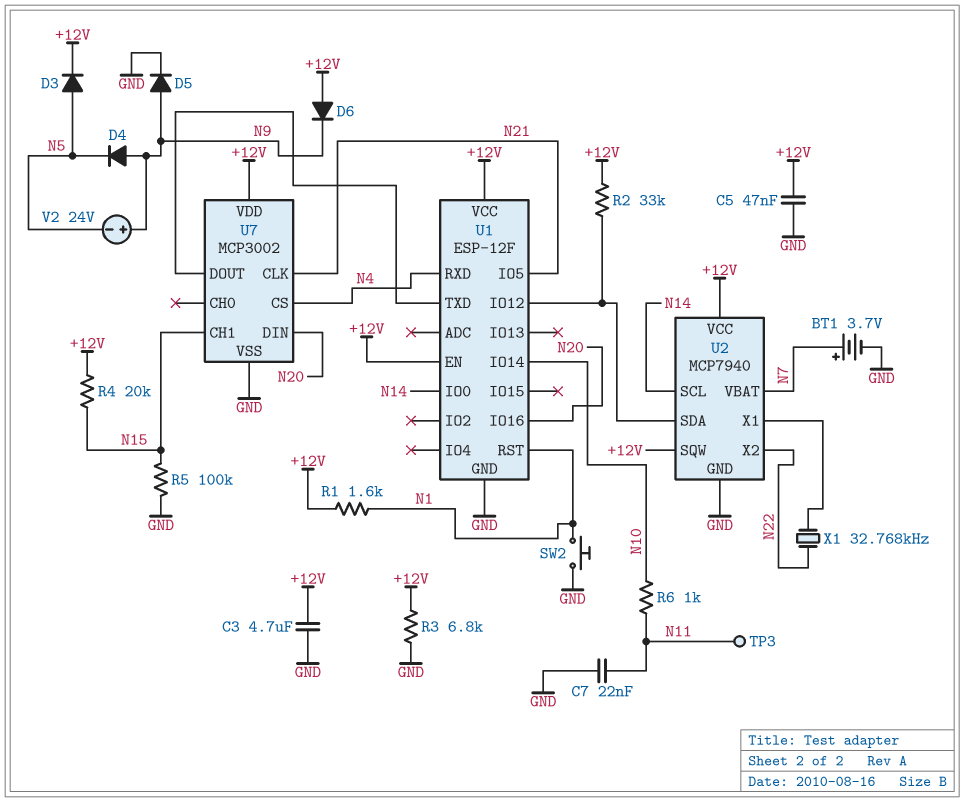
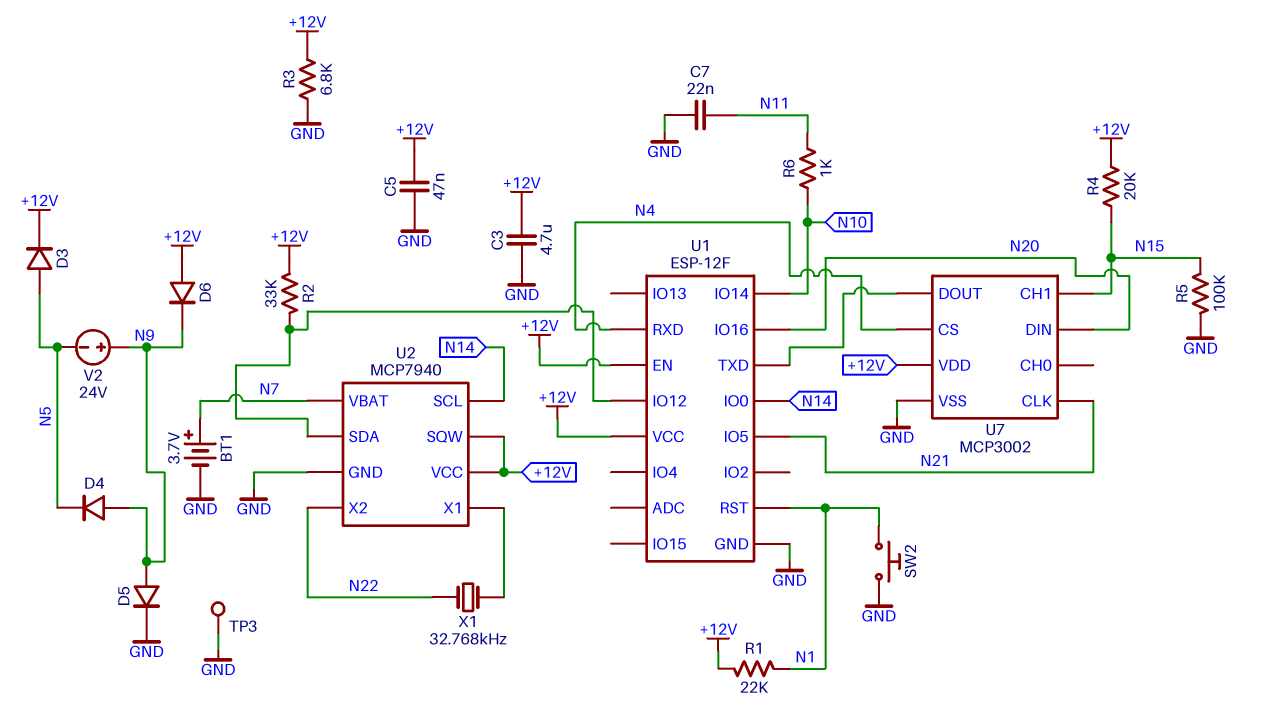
R1: 1.6k (+12V, N1) -> 22k (+12V, N1)
TP3: test point (N11) -> test point (GND)

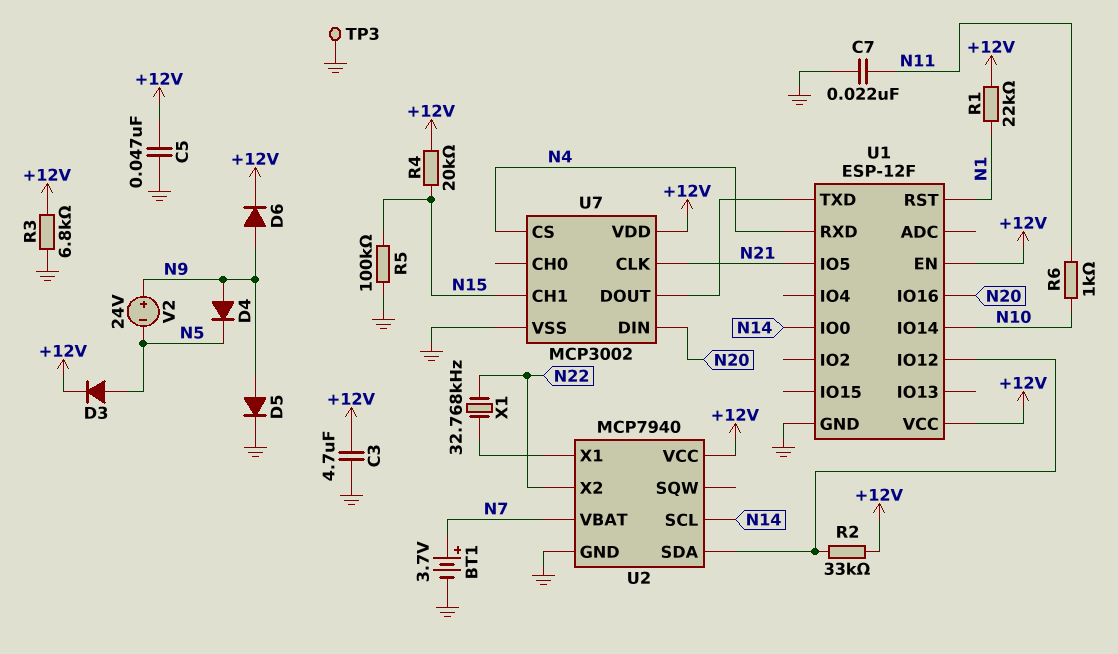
D6: diode (A +12V, K N9) -> diode (A N9, K +12V)
SW2: button (GND, N1) -> none
U2 pin SQW: +12V -> none

